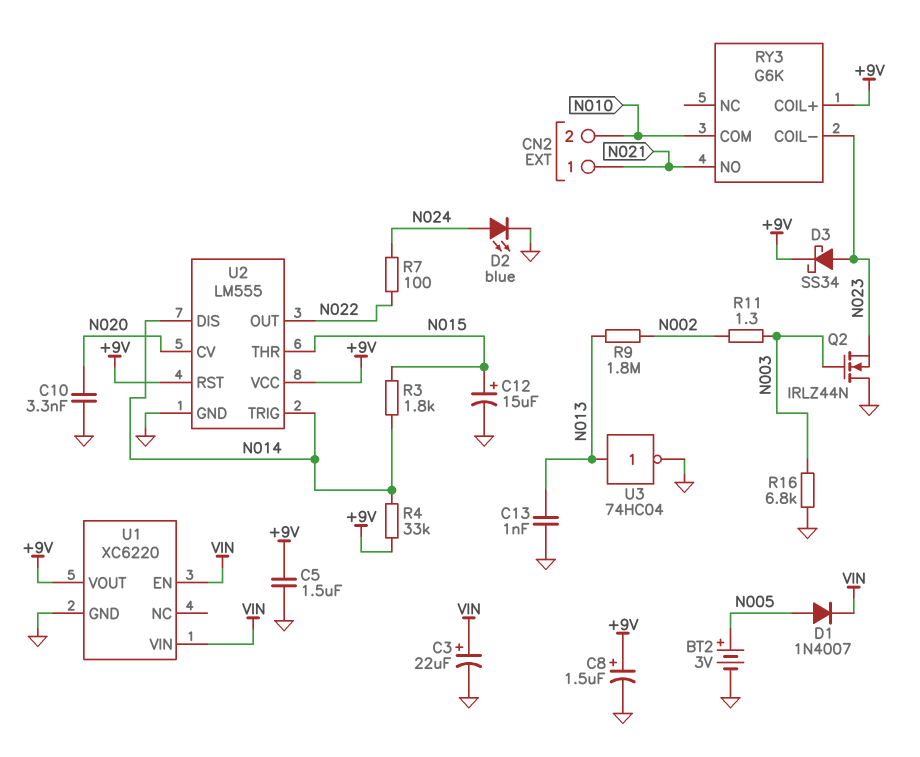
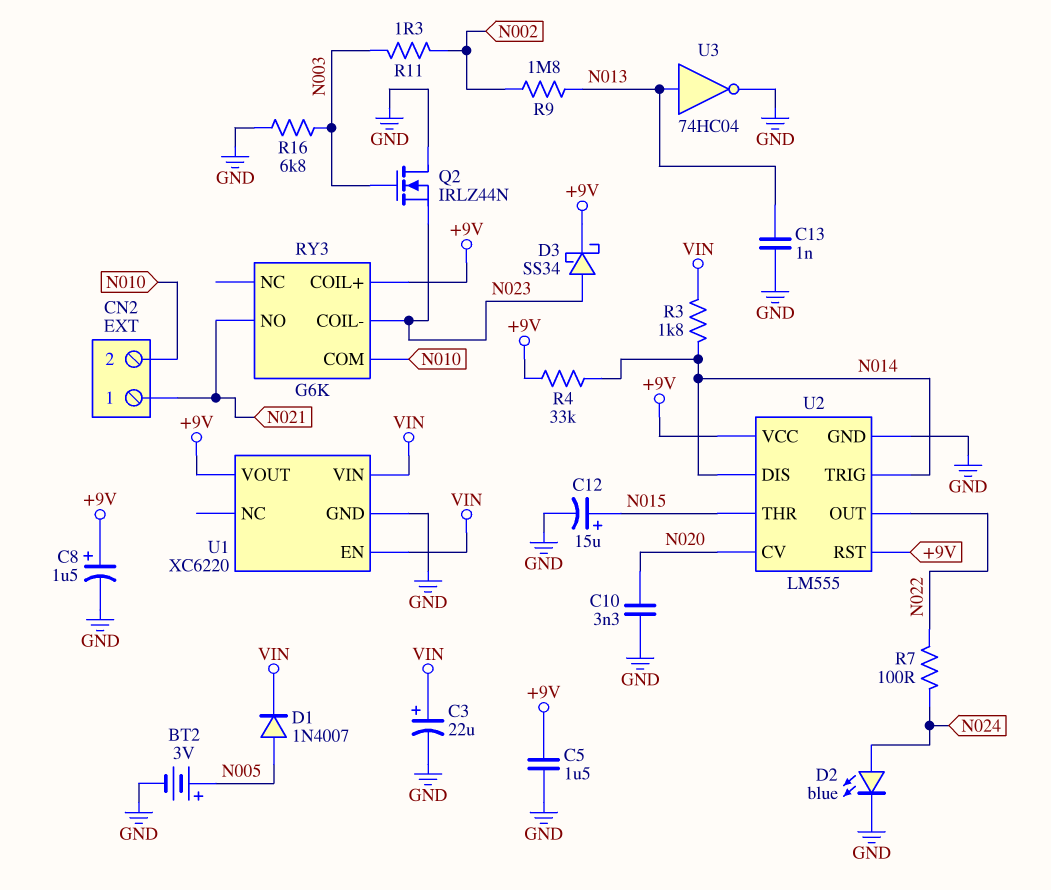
R3: 1.8k (N014, N015) -> 1.8k (N014, VIN)

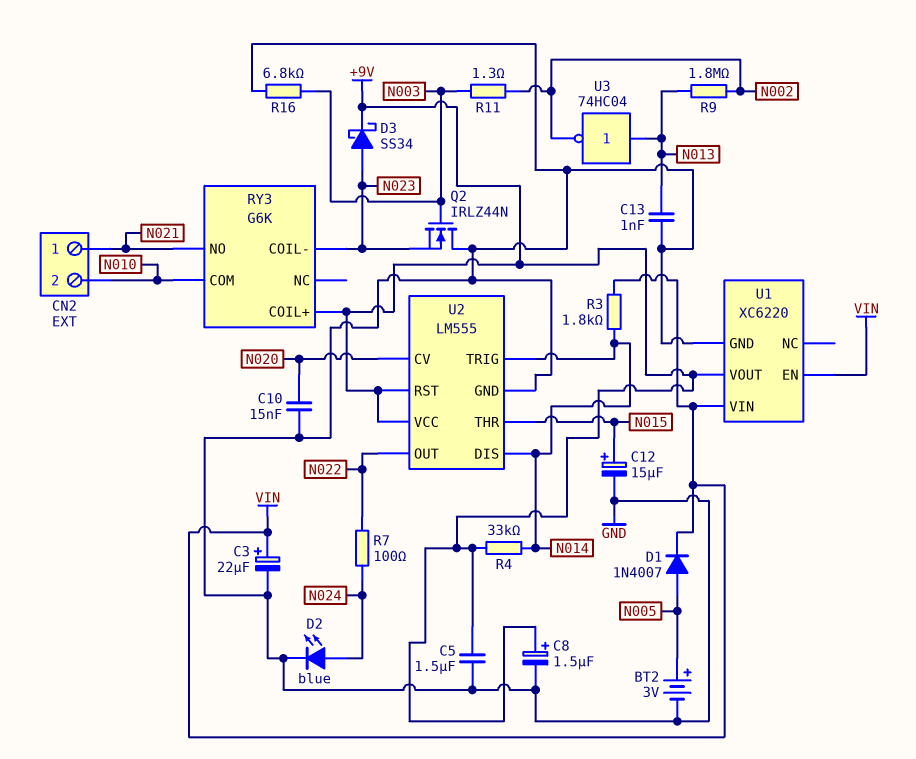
C10: 3.3nF (GND, N020) -> 15nF (GND, N020)
U3: NOT 74HC04 (in N013, out GND) -> NOT 74HC04 (in N013, out N002)

